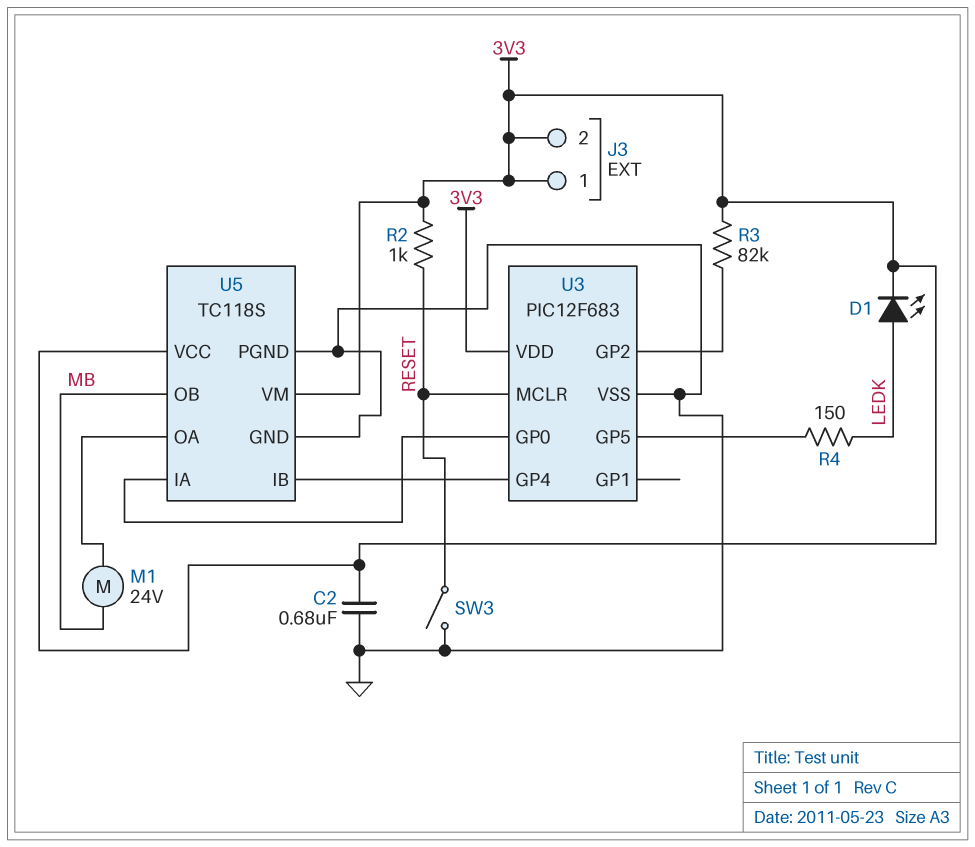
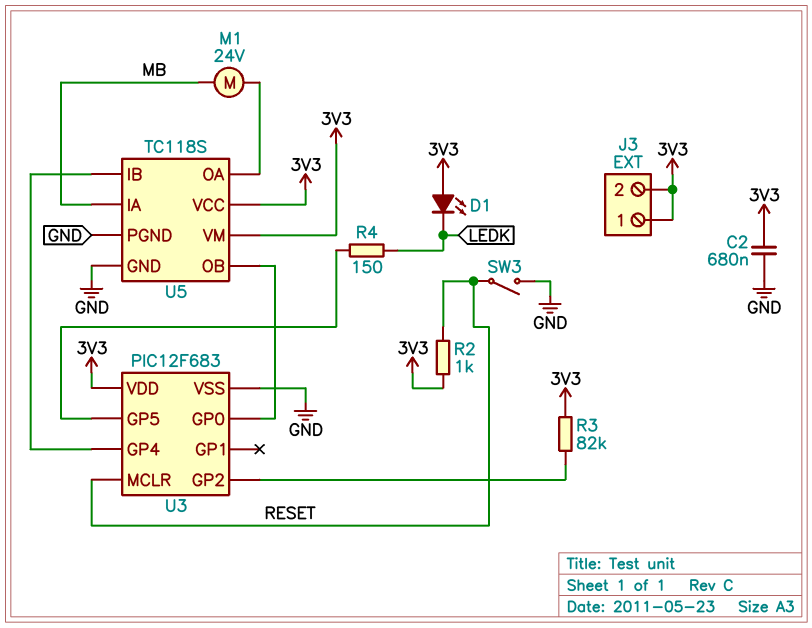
D1: LED (A LEDK, K 3V3) -> LED (A 3V3, K LEDK)
U5 pin IA: U3/GP0 -> MB
U5 pin OB: MB -> U3/GP0

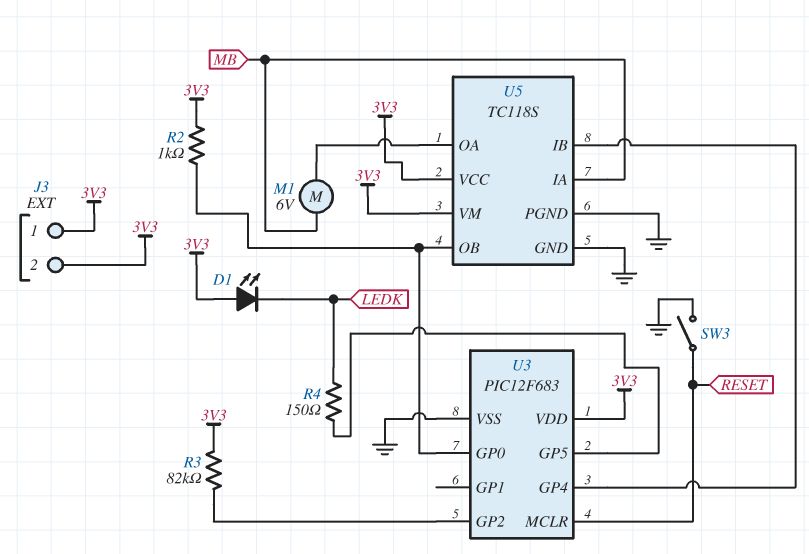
C2: 680nF (3V3, GND) -> none
M1: motor 24V (MB, U5/OA) -> motor 6V (MB, U5/OA)
R2: 1k (3V3, RESET) -> 1k (3V3, U3/GP0)

